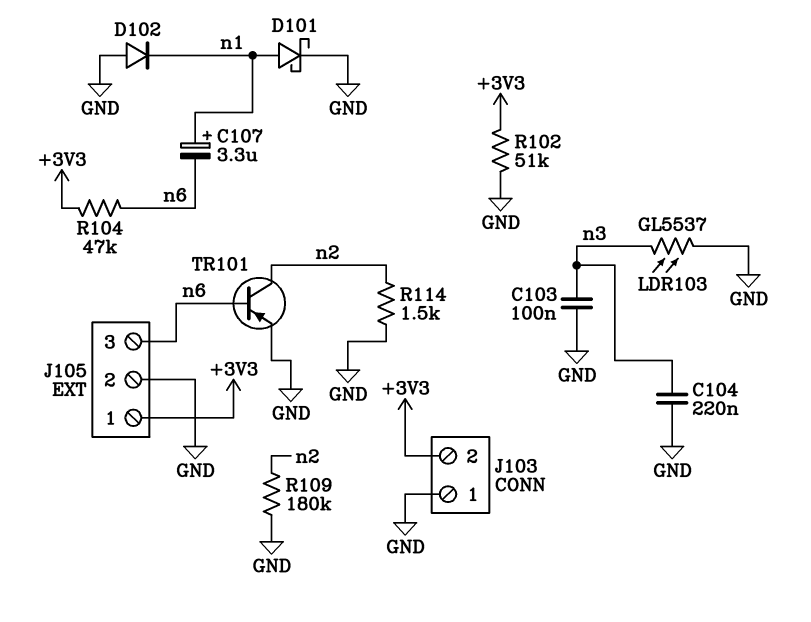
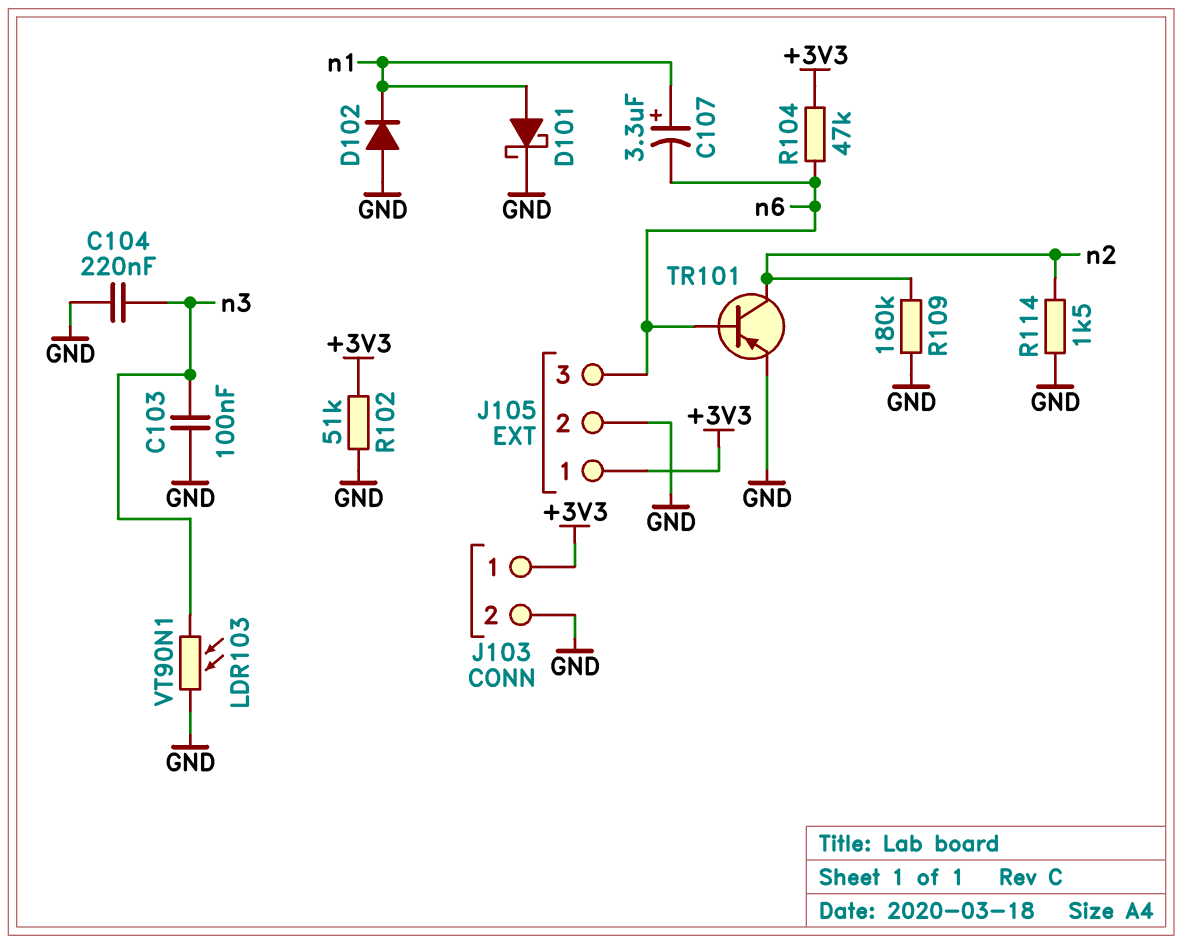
J103 pin 1: GND -> +3V3
J103 pin 2: +3V3 -> GND
LDR103: GL5537 (GND, n3) -> VT90N1 (GND, n3)

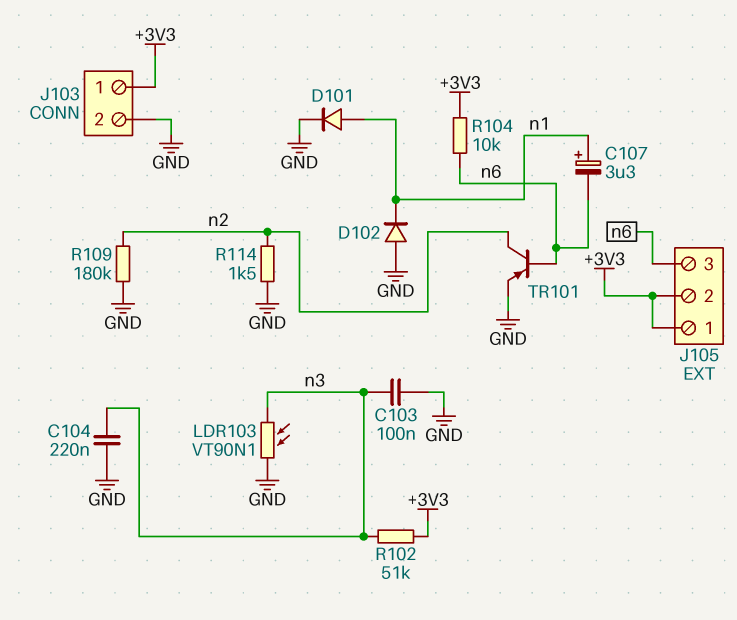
D101: schottky (A n1, K GND) -> diode (A n1, K GND)
J105 pin 2: GND -> +3V3
R102: 51k (+3V3, GND) -> 51k (+3V3, n3)
R104: 47k (+3V3, n6) -> 10k (+3V3, n6)

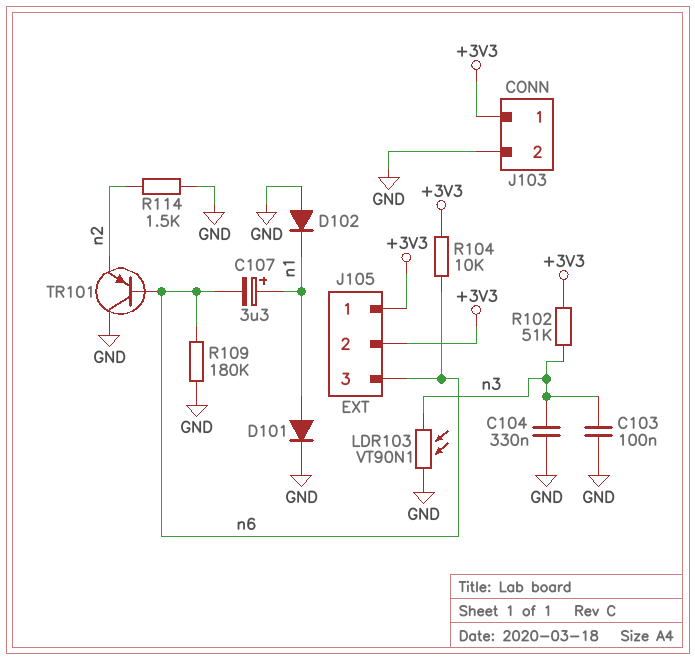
C104: 220nF (GND, n3) -> 330nF (GND, n3)
R109: 180k (GND, n2) -> 180k (GND, n6)
TR101: PNP (B n6, C n2, E GND) -> PNP (B n6, C GND, E n2)

